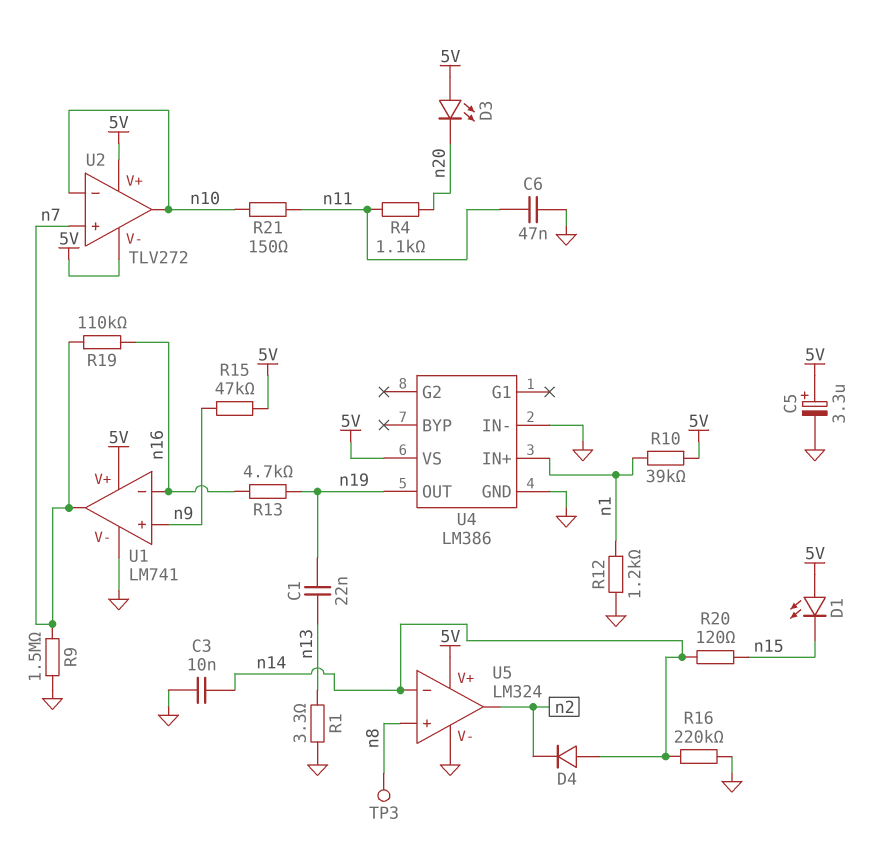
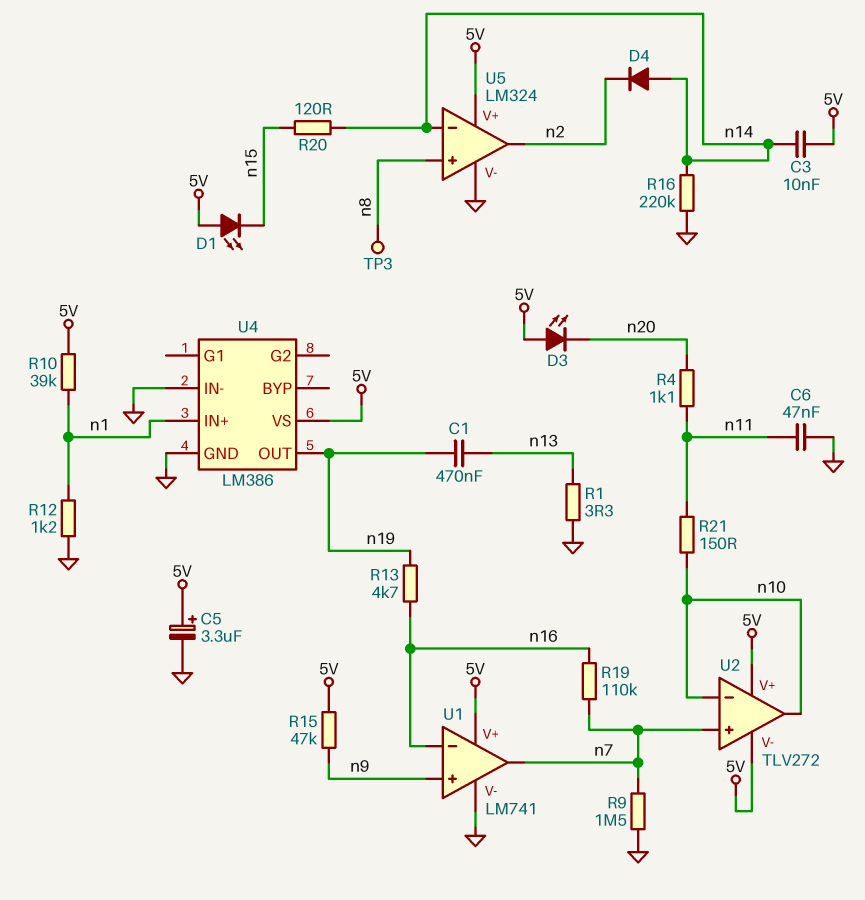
C1: 22nF (n13, n19) -> 470nF (n13, n19)
C3: 10nF (GND, n14) -> 10nF (5V, n14)

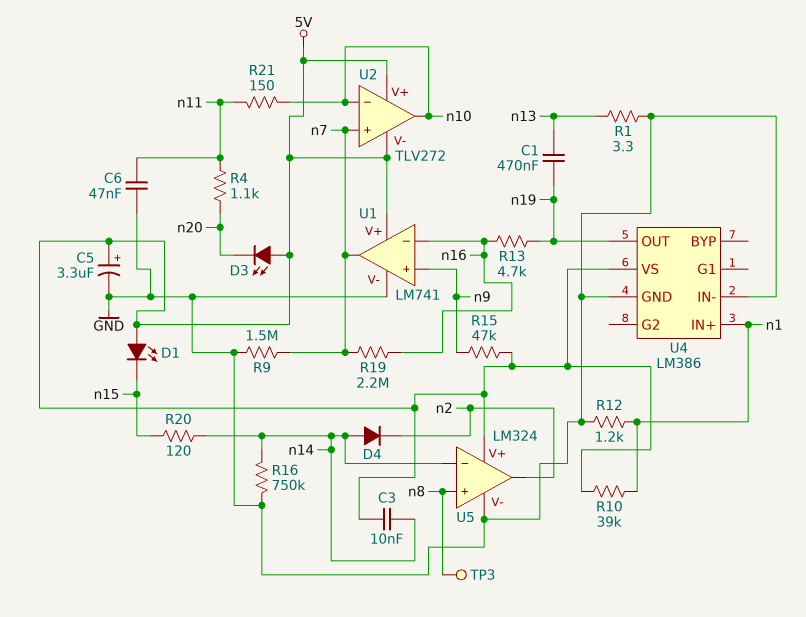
R16: 220k (GND, n14) -> 750k (GND, n14)
R19: 110k (n7, n16) -> 2.2M (n7, n16)

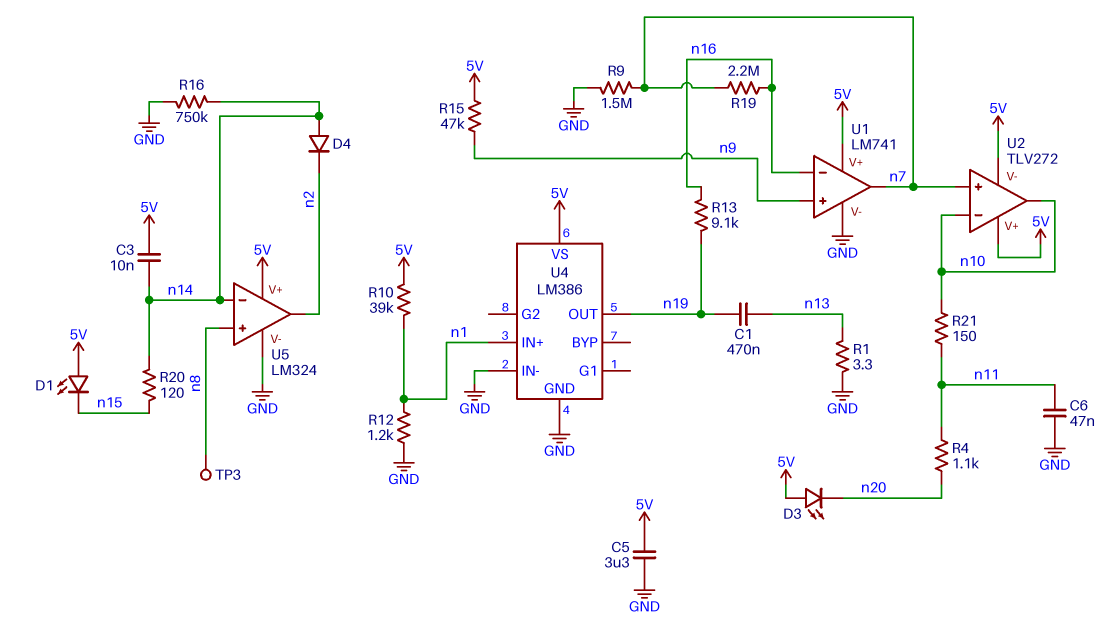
C5: 3.3uF (plus 5V, minus GND) -> 3.3uF (5V, GND)
R13: 4.7k (n16, n19) -> 9.1k (n16, n19)

